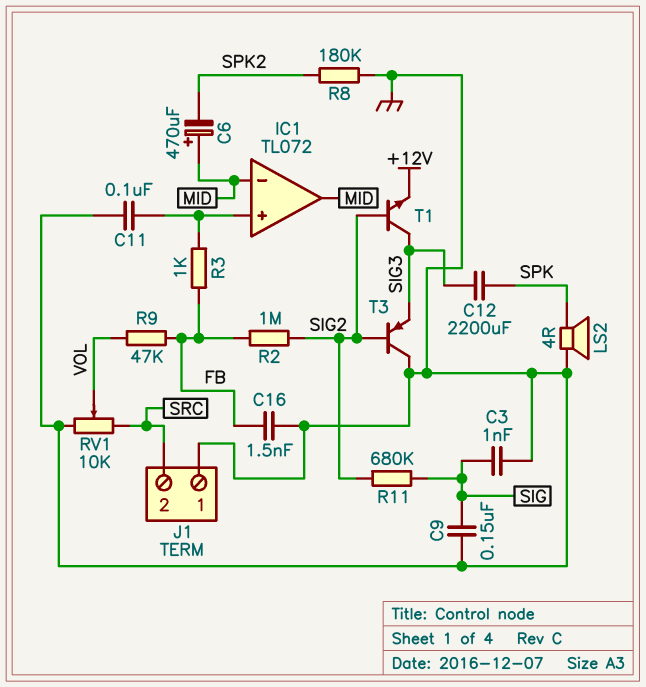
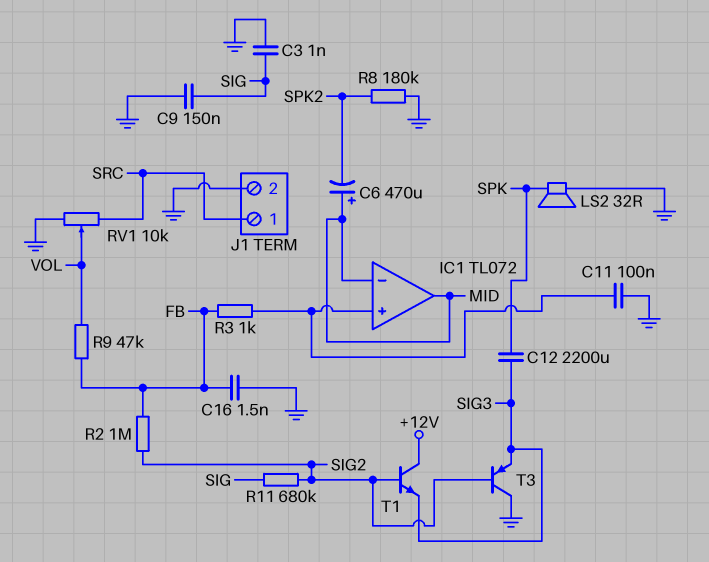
J1 pin 1: GND -> SRC
J1 pin 2: SRC -> GND
LS2: speaker 4R (GND, SPK) -> speaker 32R (GND, SPK)
T1: NPN (B SIG2, C SIG3, E +12V) -> NPN (B SIG2, C +12V, E SIG3)

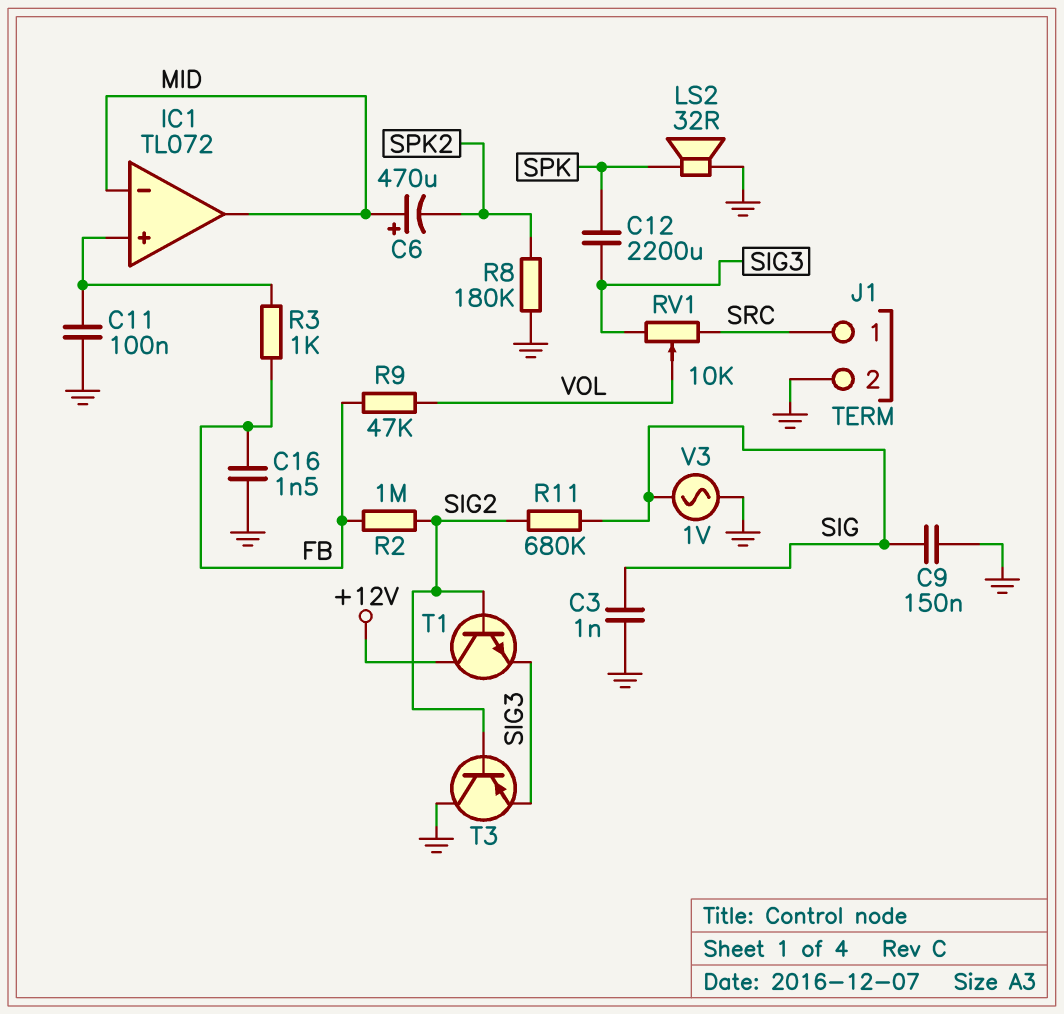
RV1: 10k (GND, SRC, wiper VOL) -> 10k (SIG3, SRC, wiper VOL)
V3: none -> AC 1V (GND, SIG)

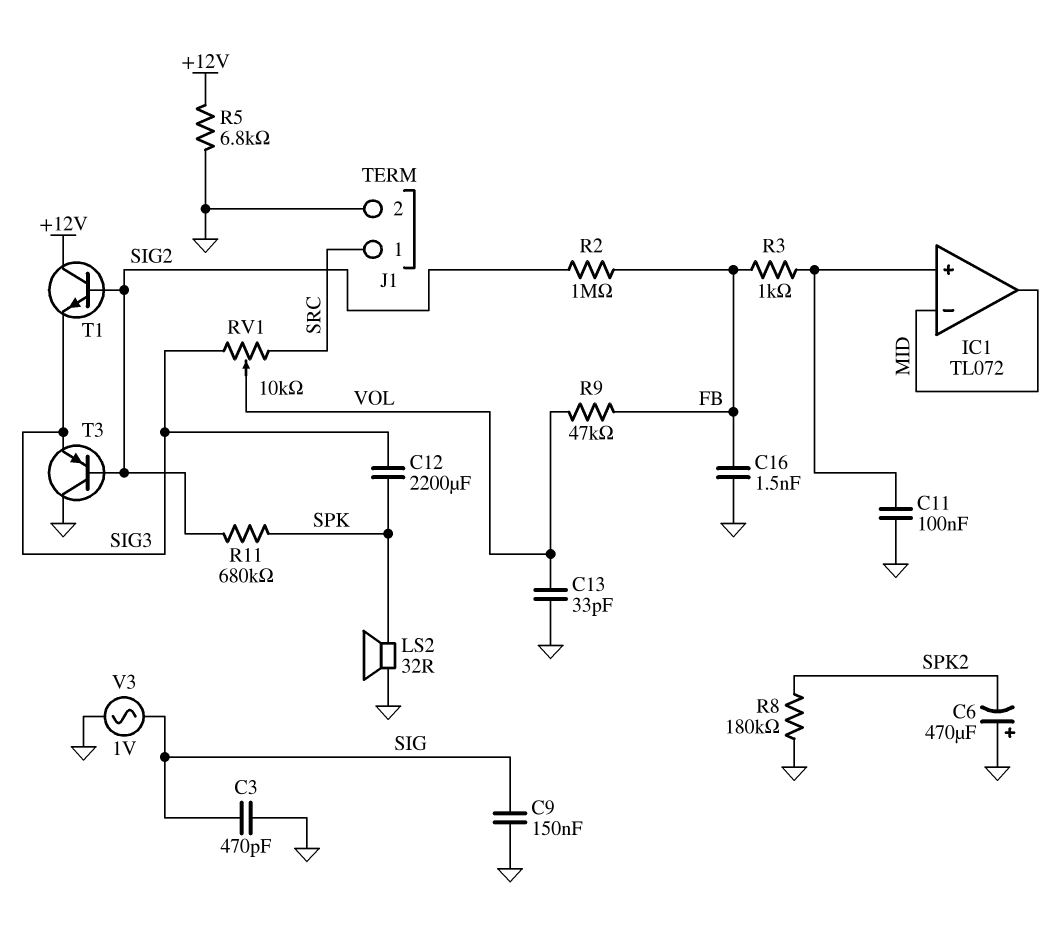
C3: 1nF (GND, SIG) -> 470pF (GND, SIG)
C6: 470uF (plus MID, minus SPK2) -> 470uF (plus GND, minus SPK2)
C13: none -> 33pF (GND, VOL)
R5: none -> 6.8k (+12V, GND)
R11: 680k (SIG, SIG2) -> 680k (SIG2, SPK)

